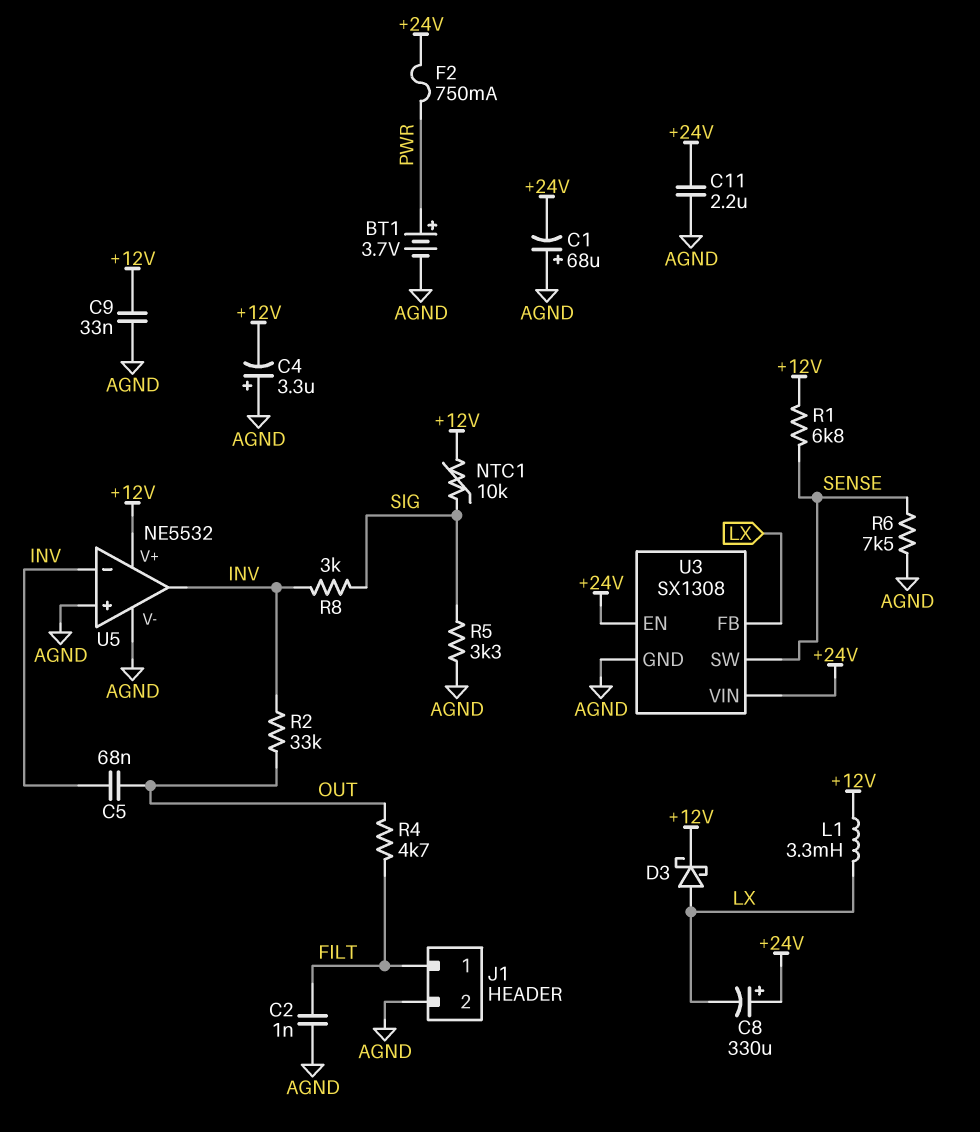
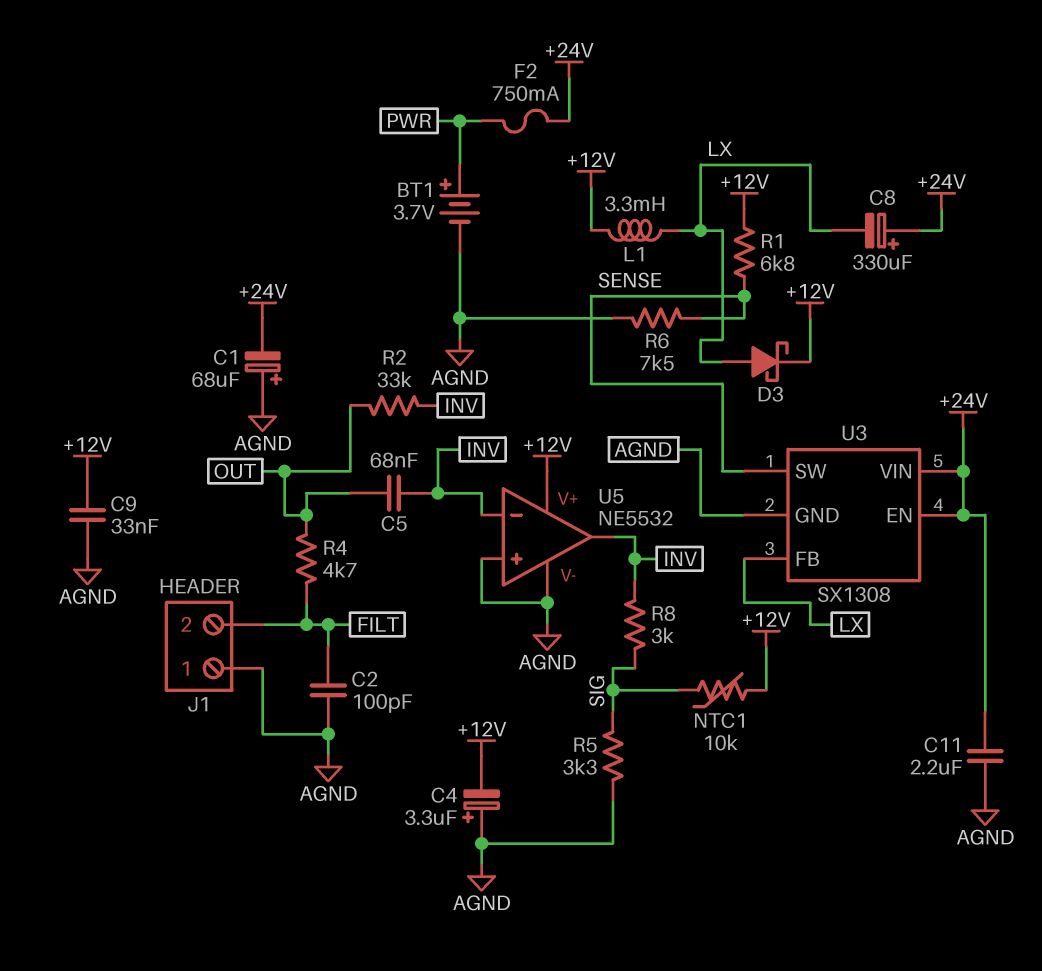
C2: 1nF (AGND, FILT) -> 100pF (AGND, FILT)
J1 pin 1: FILT -> AGND
J1 pin 2: AGND -> FILT

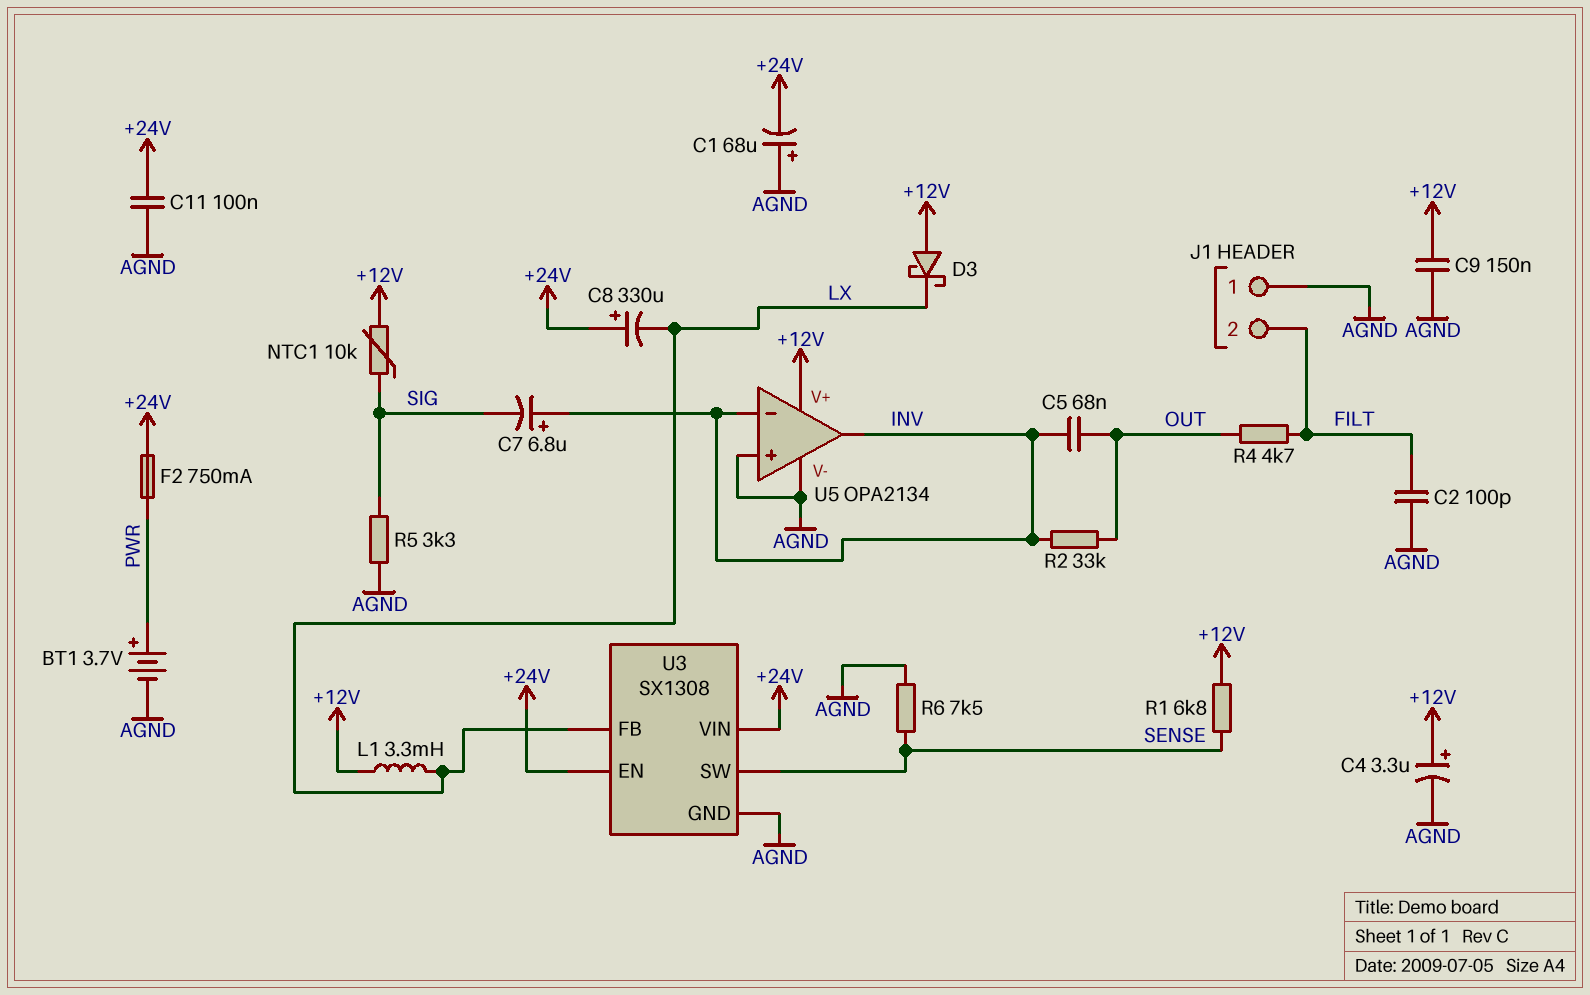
C4: 3.3uF (plus AGND, minus +12V) -> 3.3uF (plus +12V, minus AGND)
C7: none -> 6.8uF (plus INV, minus SIG)
C9: 33nF (+12V, AGND) -> 150nF (+12V, AGND)
C11: 2.2uF (+24V, AGND) -> 100nF (+24V, AGND)
D3: schottky (A LX, K +12V) -> schottky (A +12V, K LX)
R8: 3k (INV, SIG) -> none
U5: NE5532 -> OPA2134

